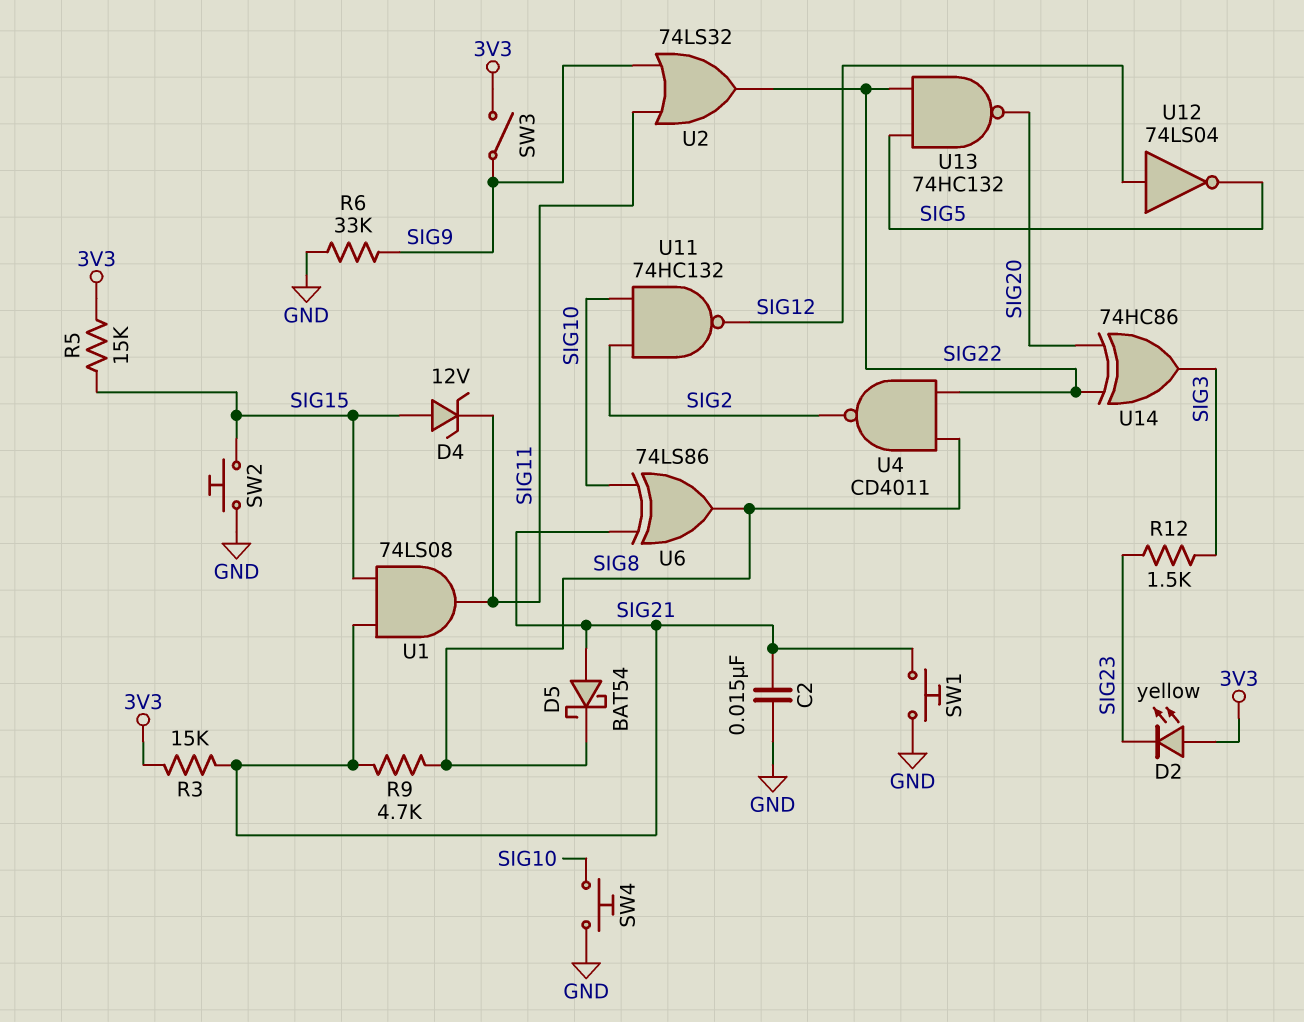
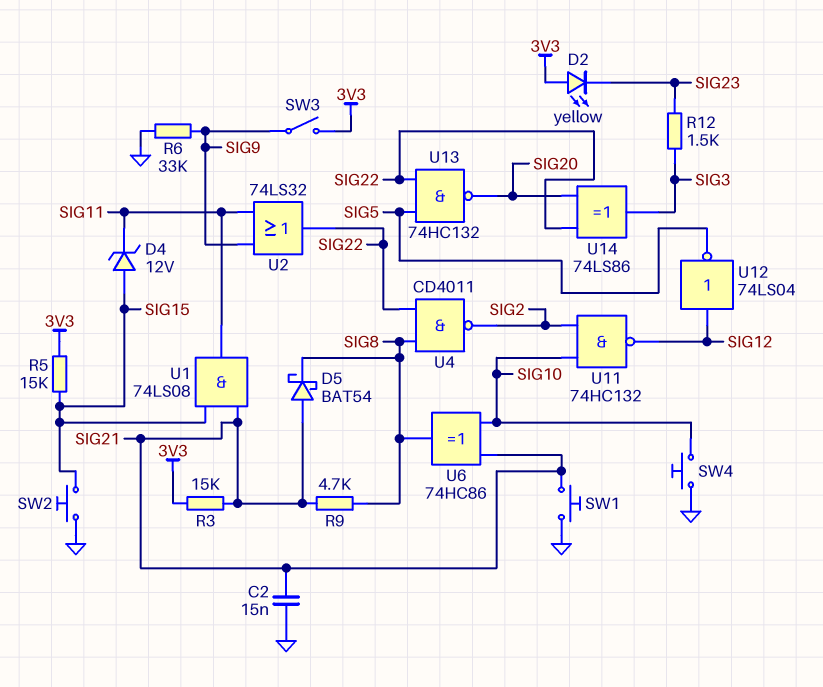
U6: XOR 74LS86 (in SIG10, in SIG21, out SIG8) -> XOR 74HC86 (in SIG10, in SIG21, out SIG8)
U14: XOR 74HC86 (in SIG20, in SIG22, out SIG3) -> XOR 74LS86 (in SIG20, in SIG22, out SIG3)

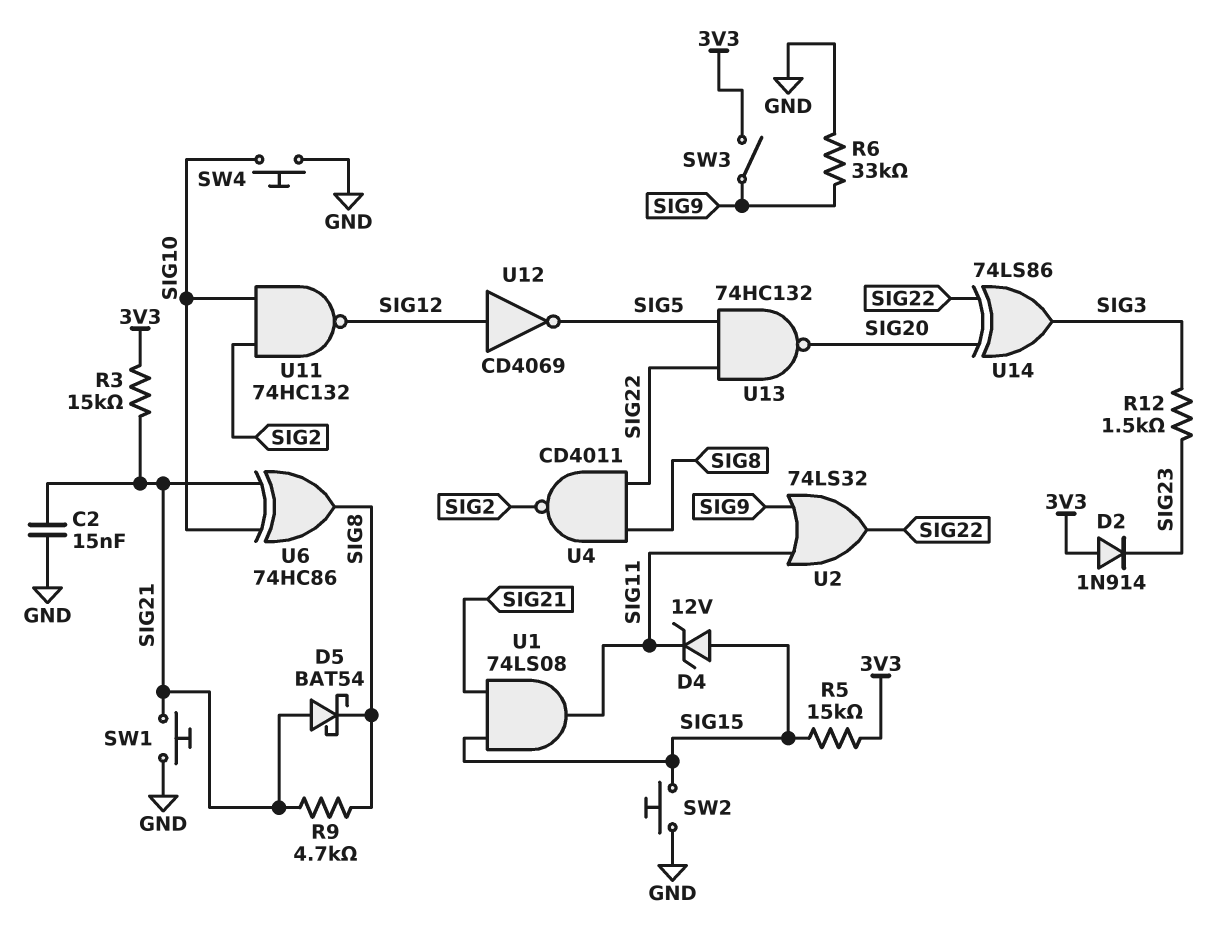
D2: LED yellow (A 3V3, K SIG23) -> diode 1N914 (A 3V3, K SIG23)
U12: NOT 74LS04 (in SIG12, out SIG5) -> NOT CD4069 (in SIG12, out SIG5)

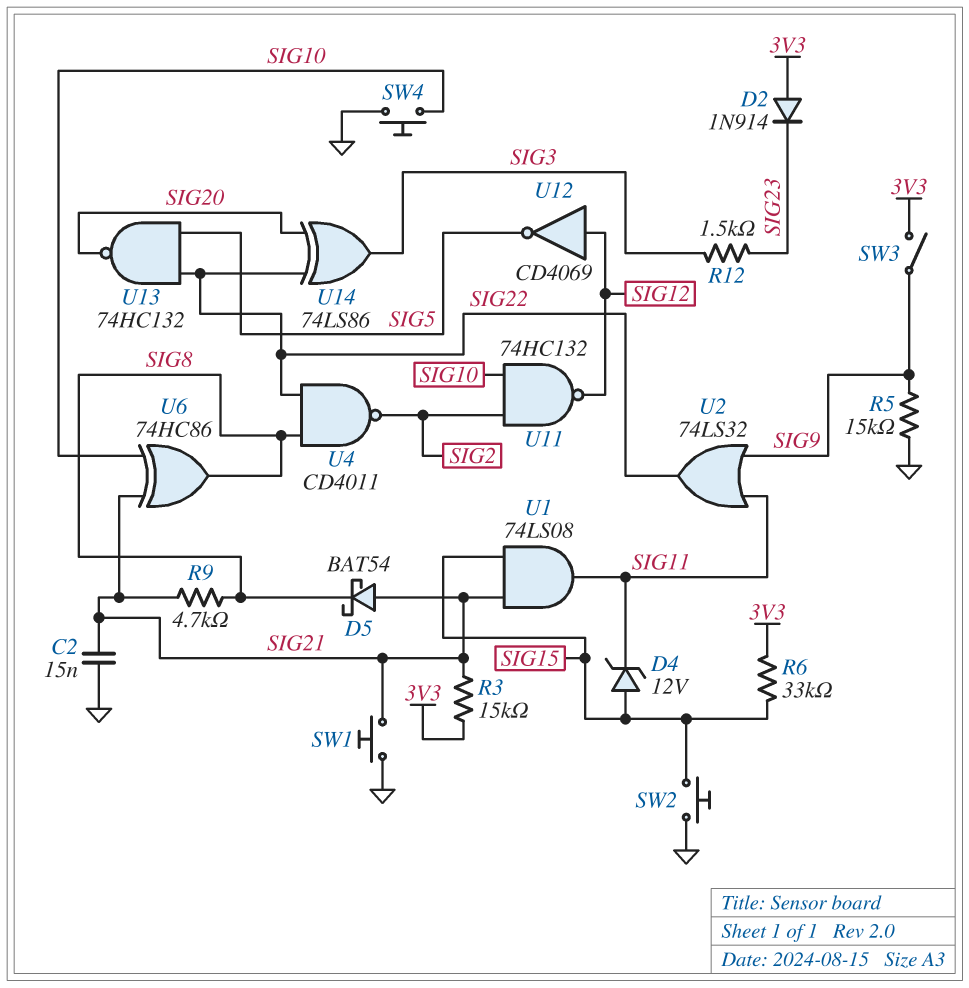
R5: 15k (3V3, SIG15) -> 15k (GND, SIG9)
R6: 33k (GND, SIG9) -> 33k (3V3, SIG15)

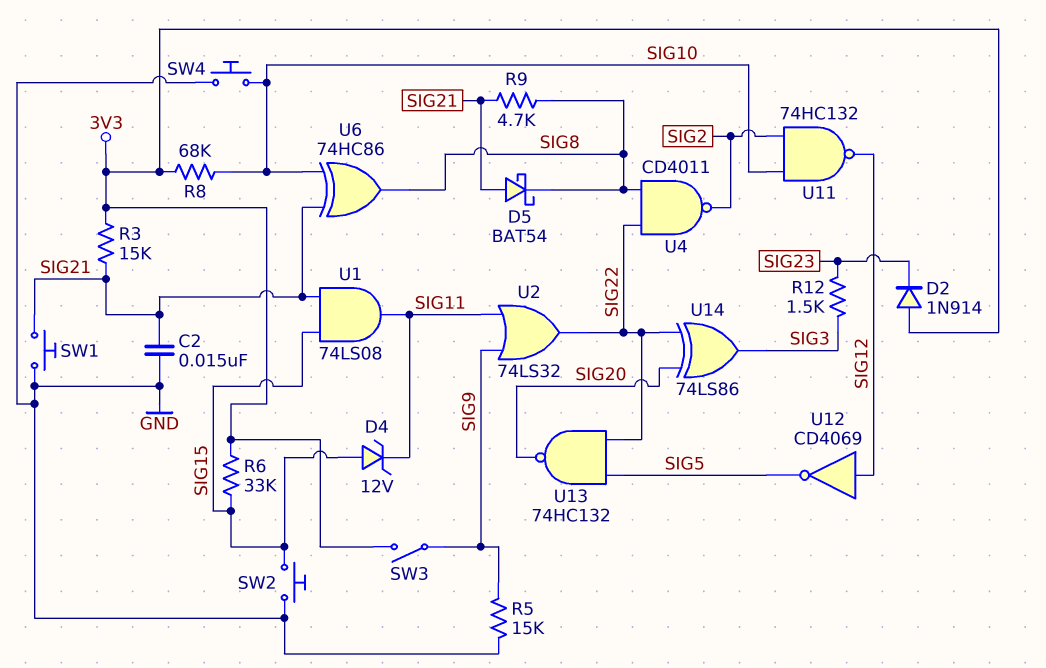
R8: none -> 68k (3V3, SIG10)

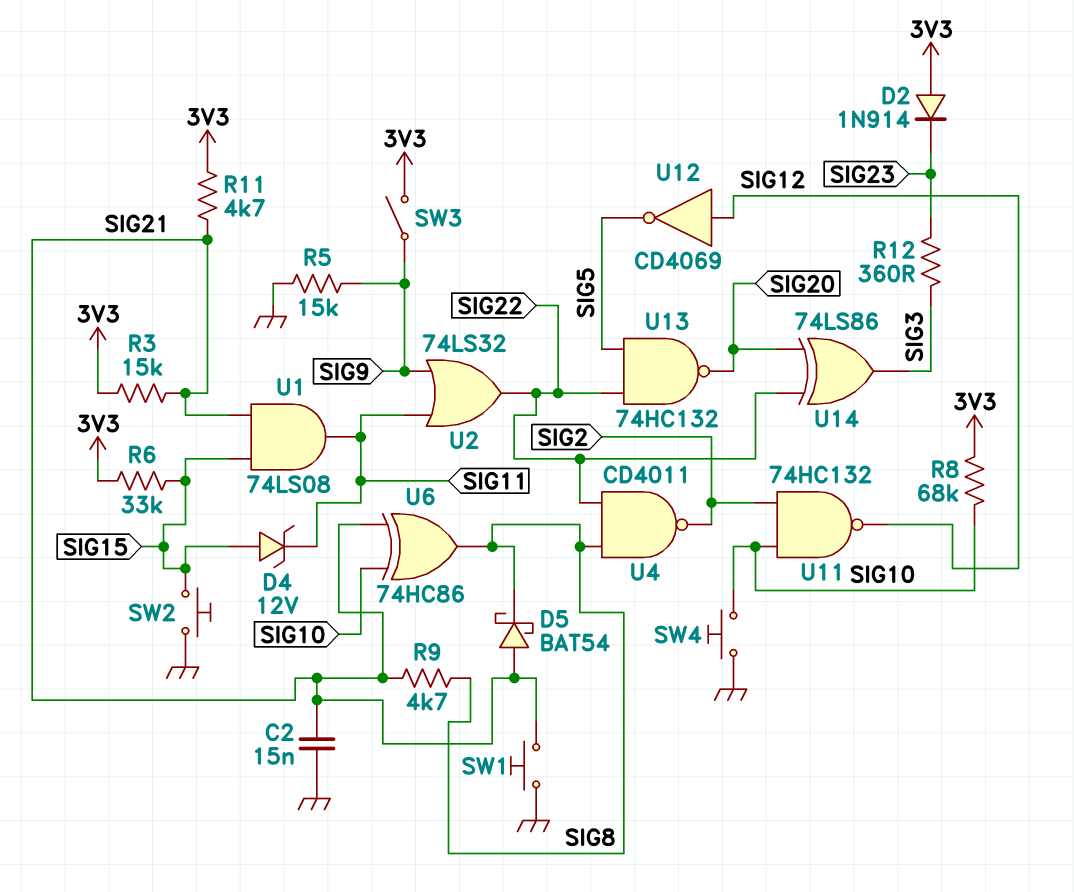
R11: none -> 4.7k (3V3, SIG21)
R12: 1.5k (SIG3, SIG23) -> 360 (SIG3, SIG23)

